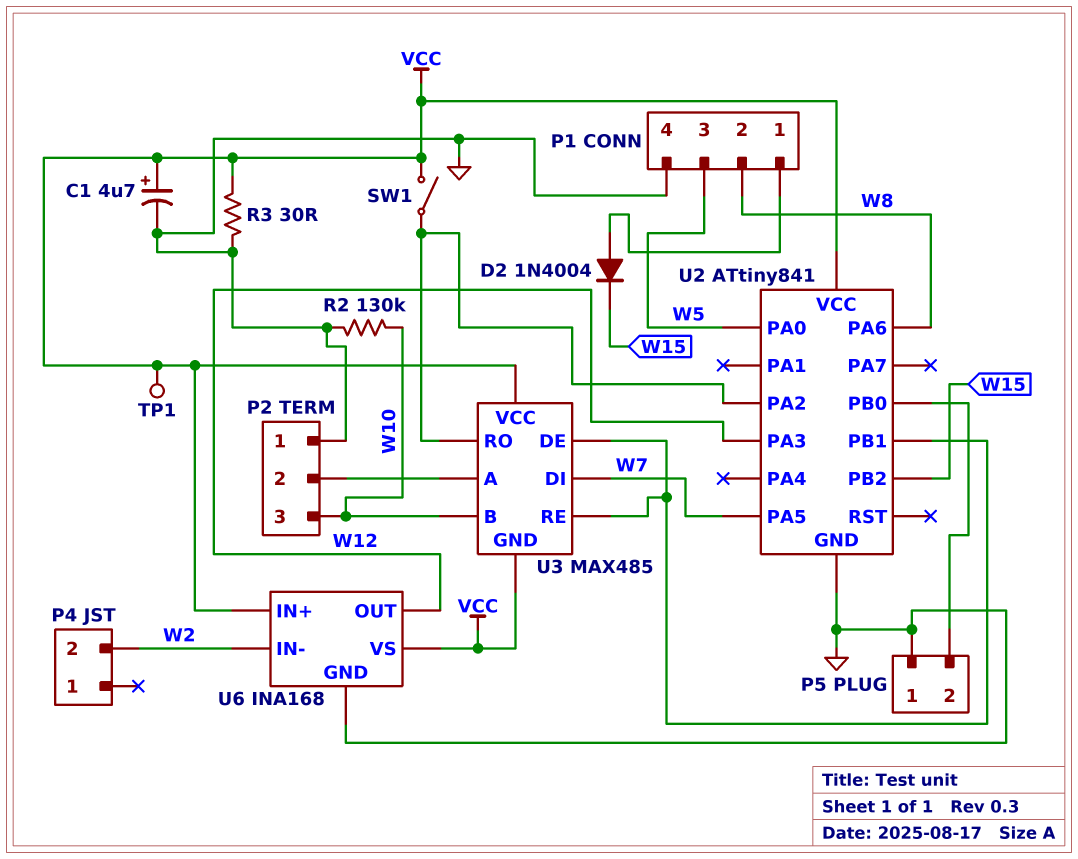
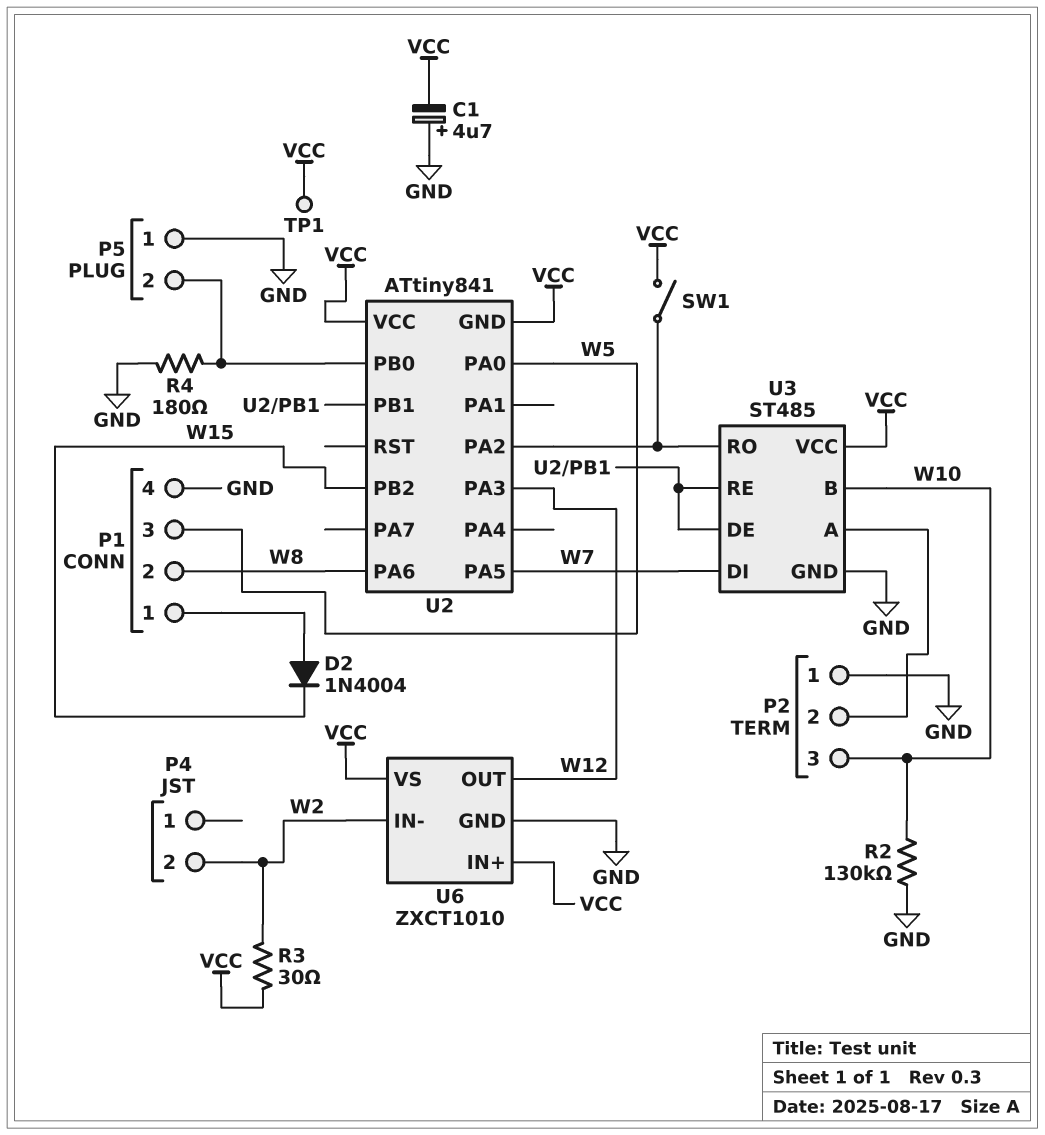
C1: 4.7uF (plus VCC, minus GND) -> 4.7uF (plus GND, minus VCC)
R3: 30 (GND, VCC) -> 30 (VCC, W2)
R4: none -> 180 (GND, P5/2)
U2 pin GND: GND -> VCC
U3: MAX485 -> ST485
U3 pin GND: VCC -> GND
U6: INA168 -> ZXCT1010

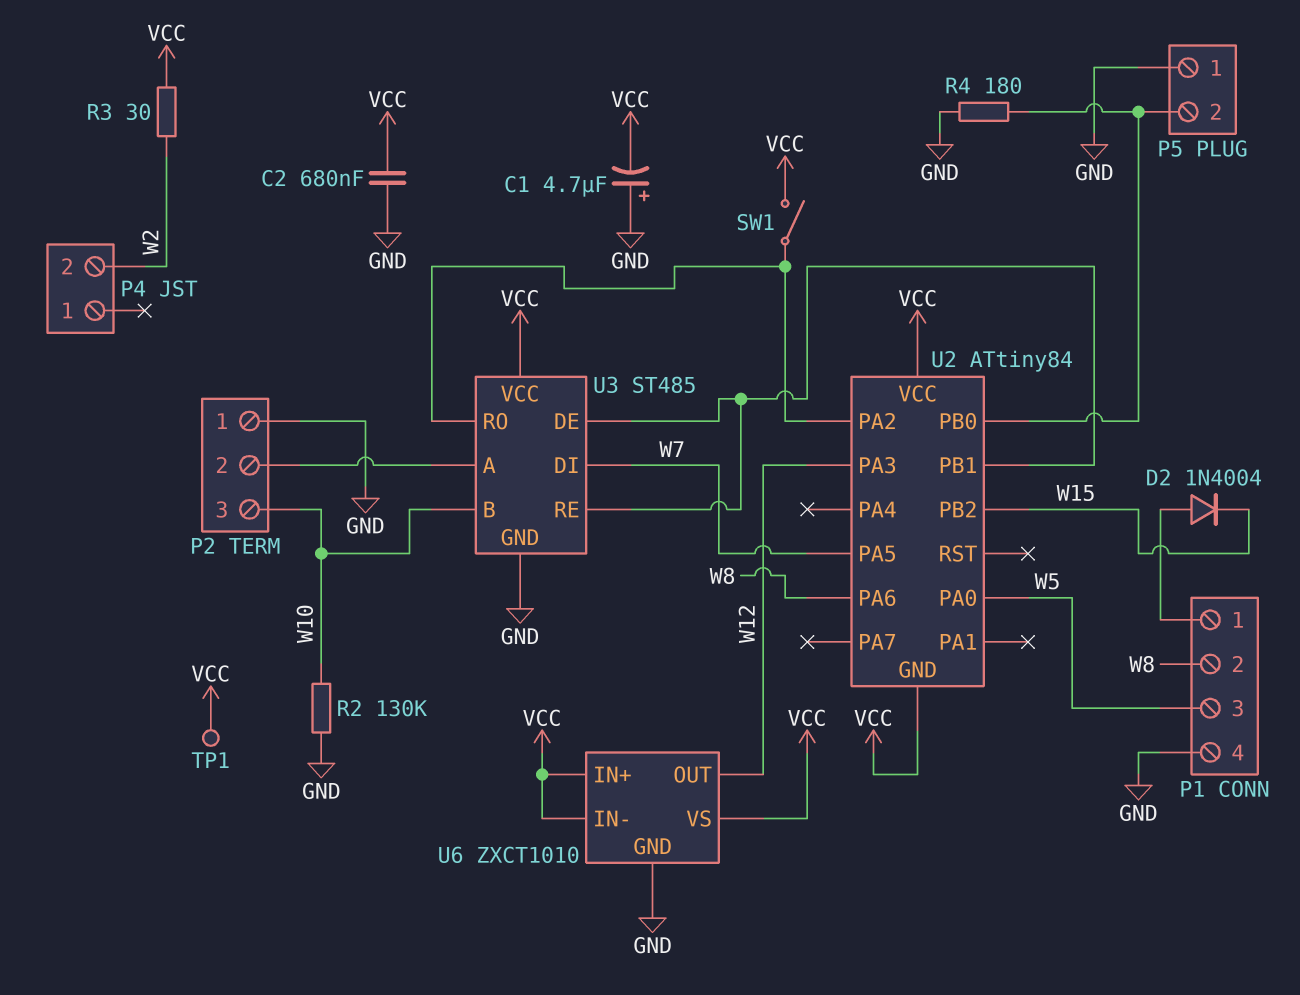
C2: none -> 680nF (GND, VCC)
U2: ATtiny841 -> ATtiny84
U6 pin IN-: W2 -> VCC

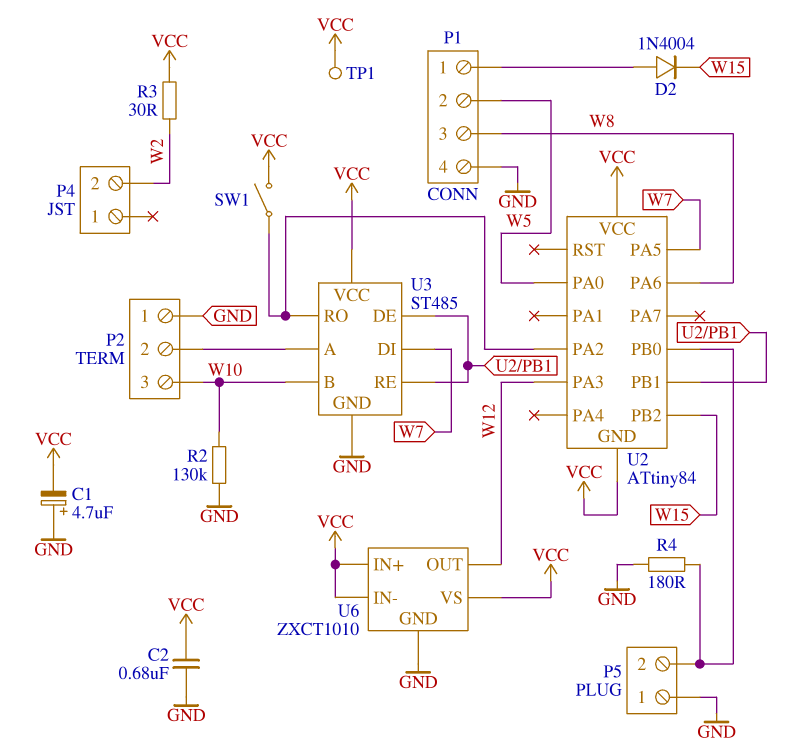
P1 pin 2: W8 -> W5
P1 pin 3: W5 -> W8

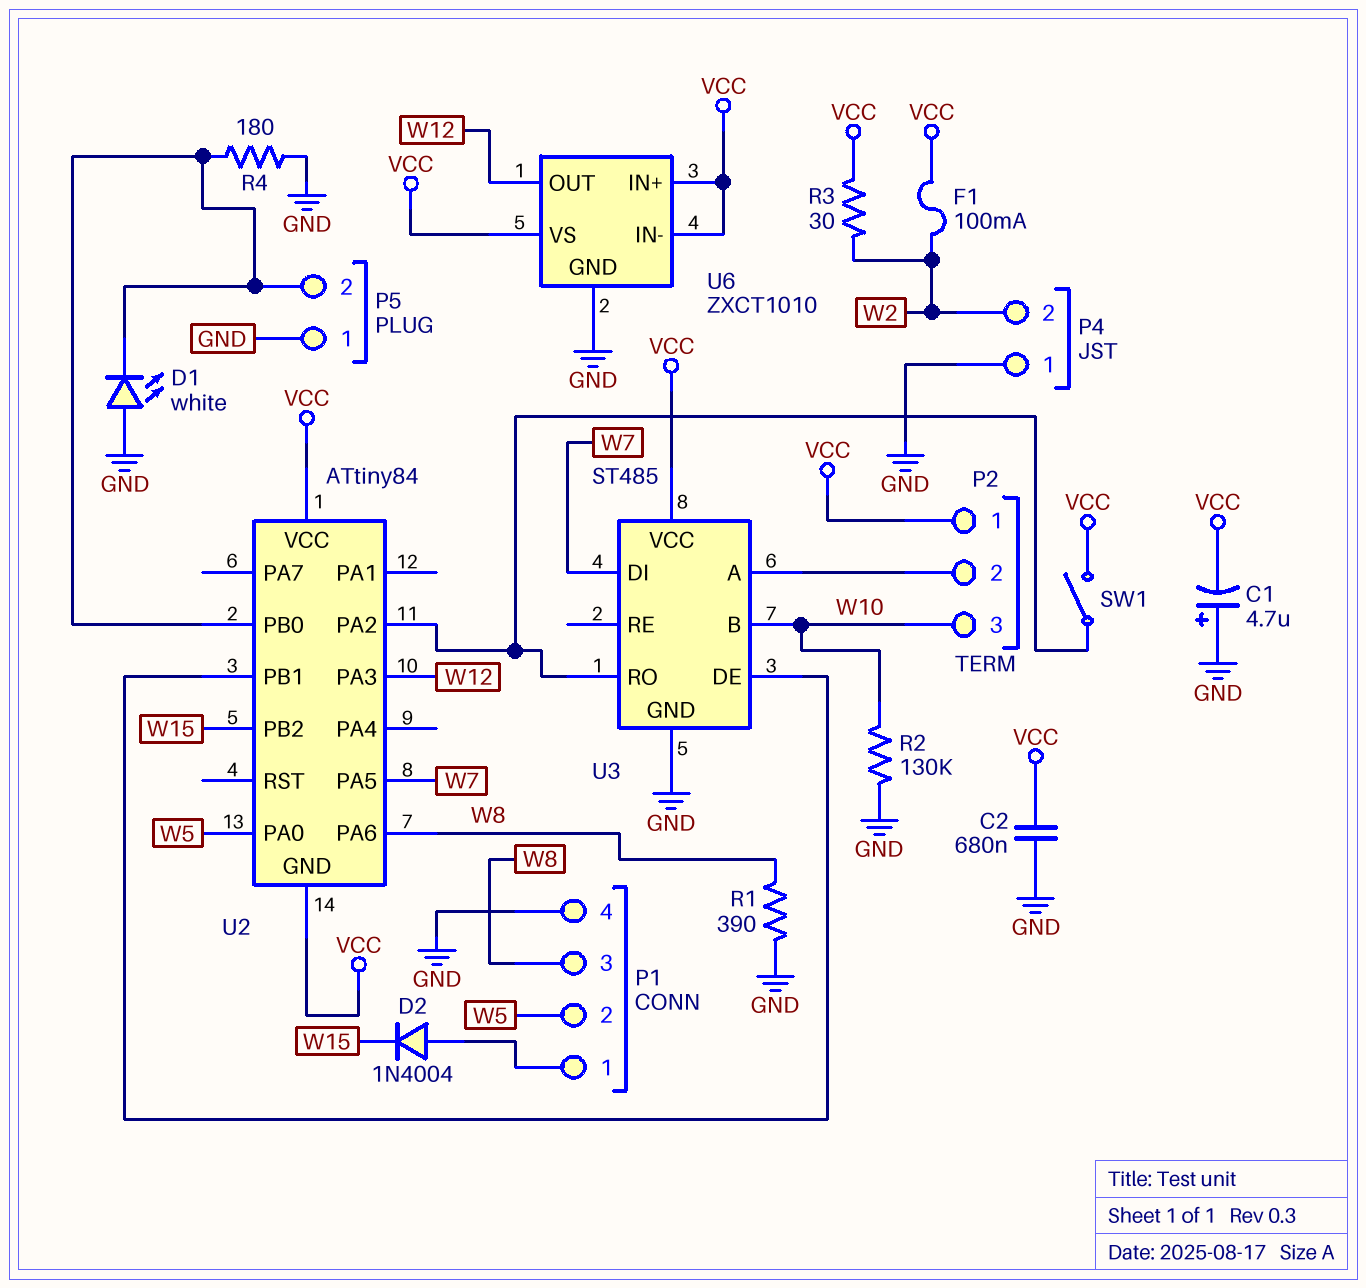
D1: none -> LED white (A GND, K P5/2)
F1: none -> 100mA (VCC, W2)
P2 pin 1: GND -> VCC
P4 pin 1: none -> GND
R1: none -> 390 (GND, W8)
TP1: test point (VCC) -> none
U3 pin RE: U2/PB1 -> none

